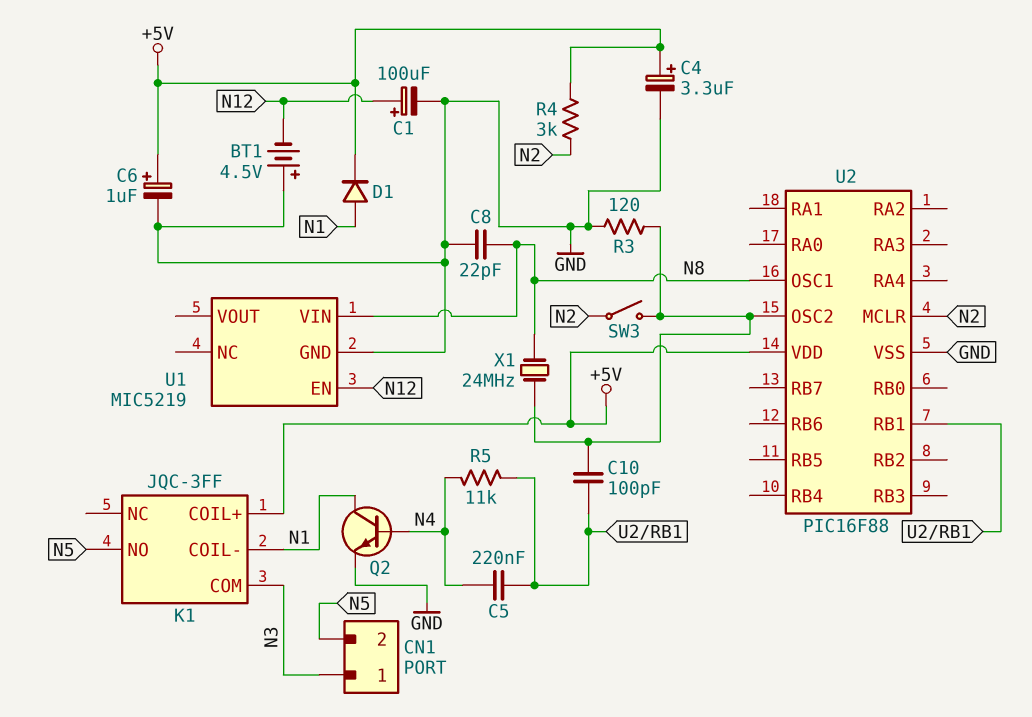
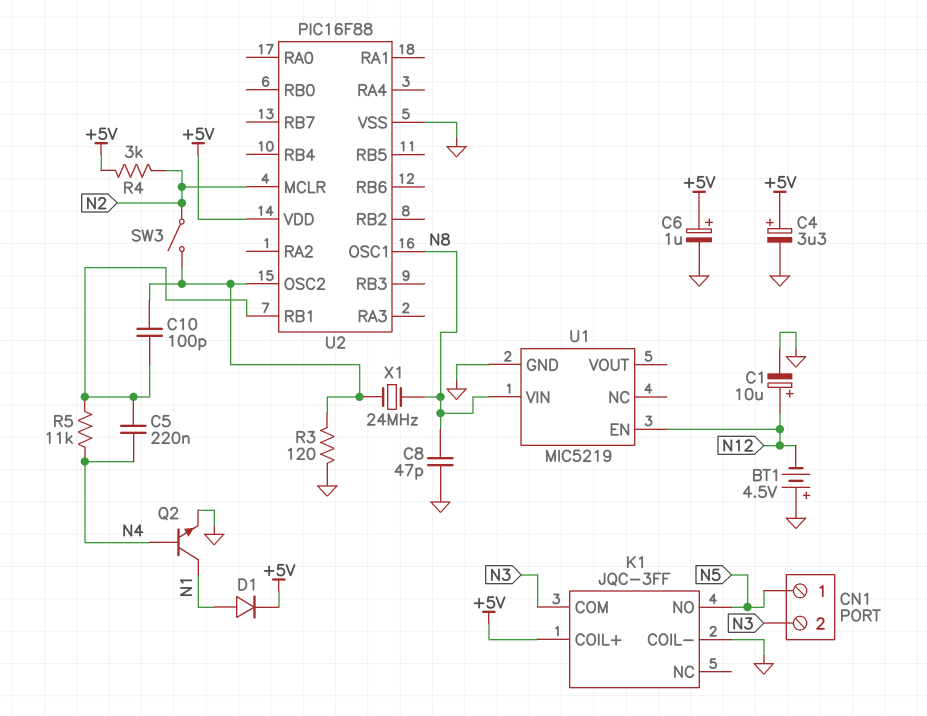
C1: 100uF (plus N12, minus GND) -> 10uF (plus N12, minus GND)
C8: 22pF (GND, N8) -> 47pF (GND, N8)
CN1 pin 1: N3 -> N5
CN1 pin 2: N5 -> N3
K1 pin COIL-: N1 -> GND

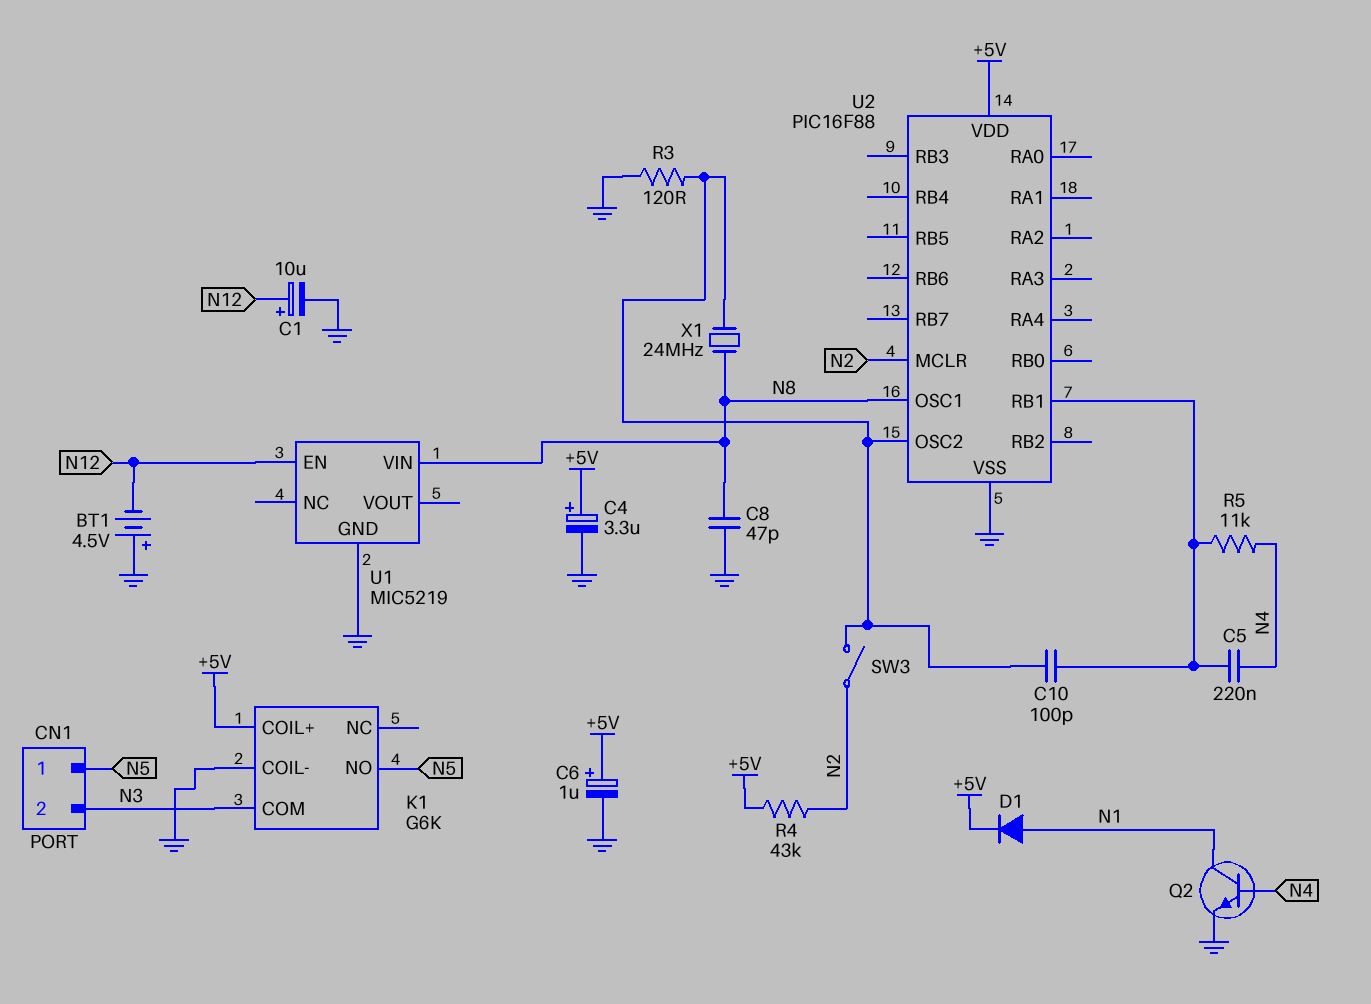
K1: JQC-3FF -> G6K
R4: 3k (+5V, N2) -> 43k (+5V, N2)

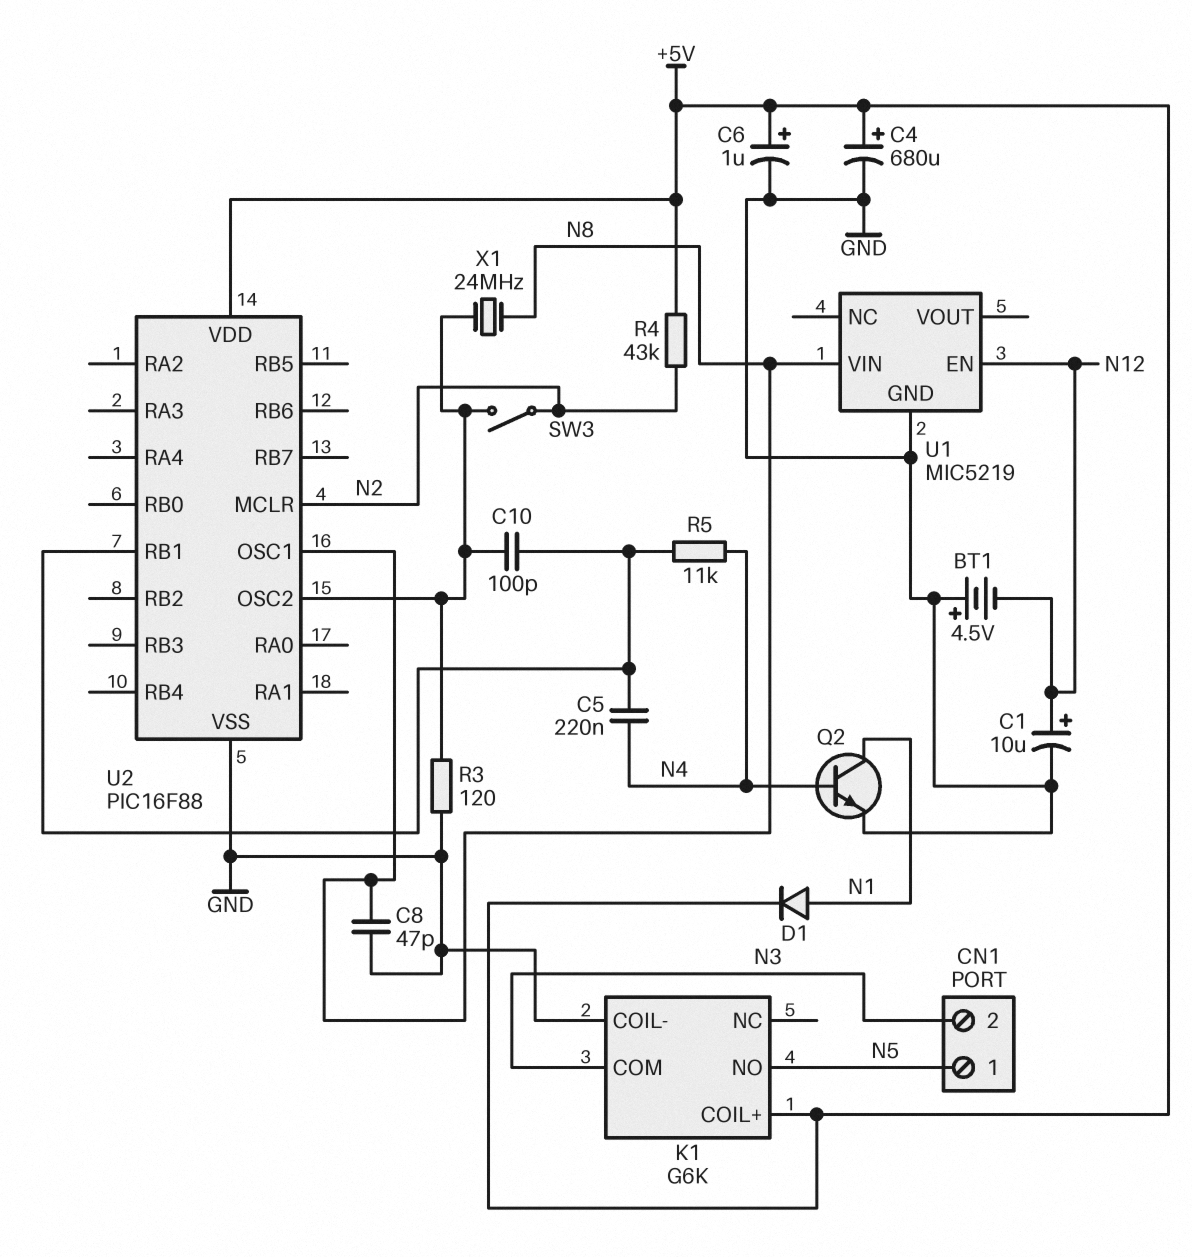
C4: 3.3uF (plus +5V, minus GND) -> 680uF (plus +5V, minus GND)

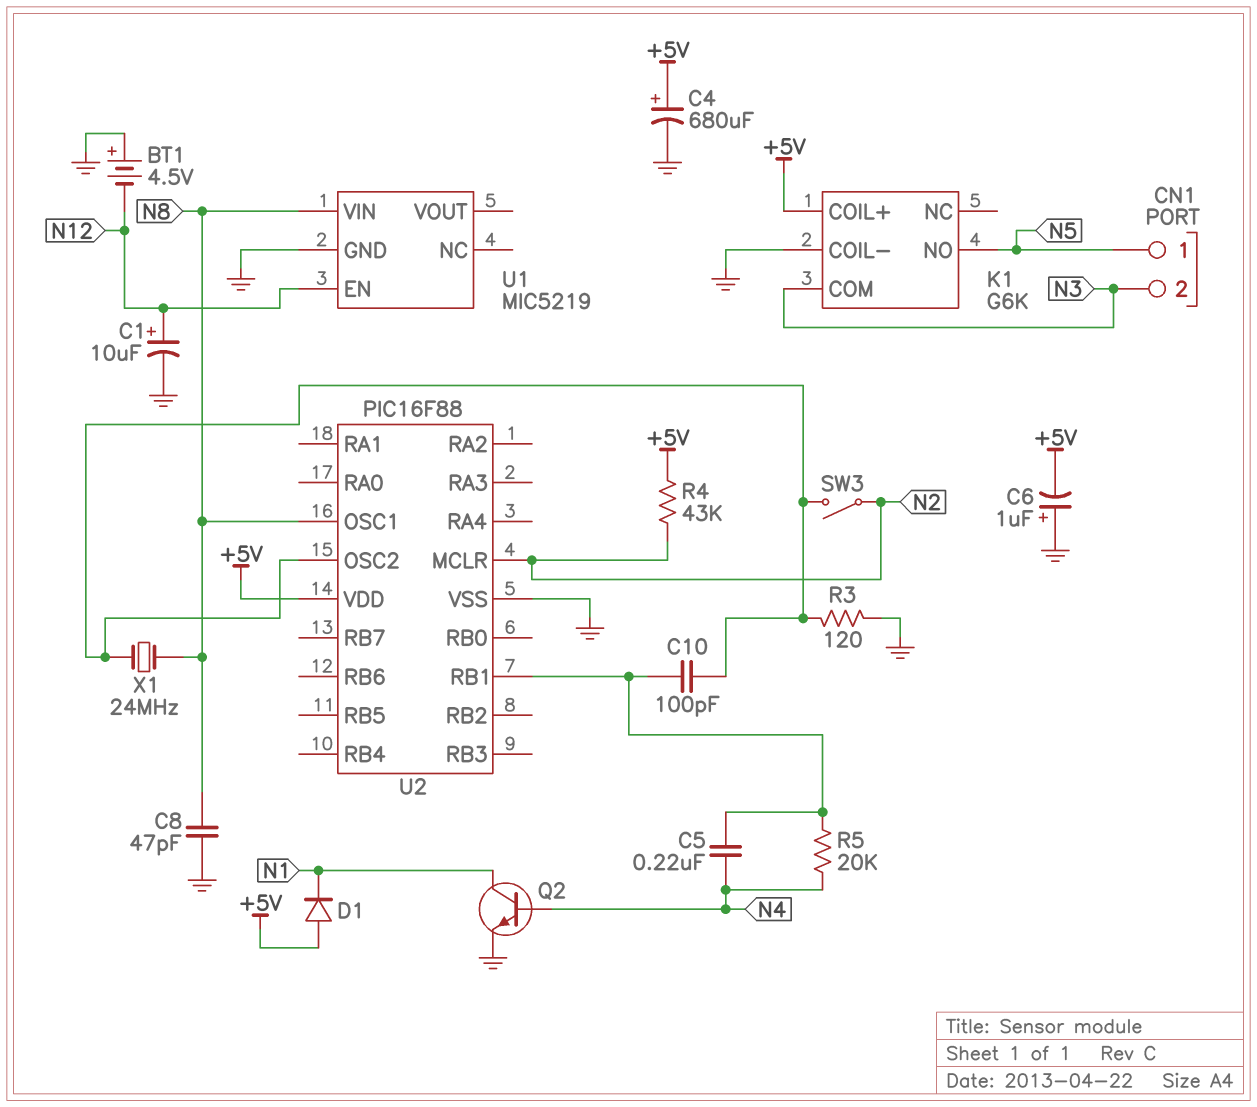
C6: 1uF (plus +5V, minus GND) -> 1uF (plus GND, minus +5V)
D1: diode (A N1, K +5V) -> diode (A +5V, K N1)
R5: 11k (N4, U2/RB1) -> 20k (N4, U2/RB1)

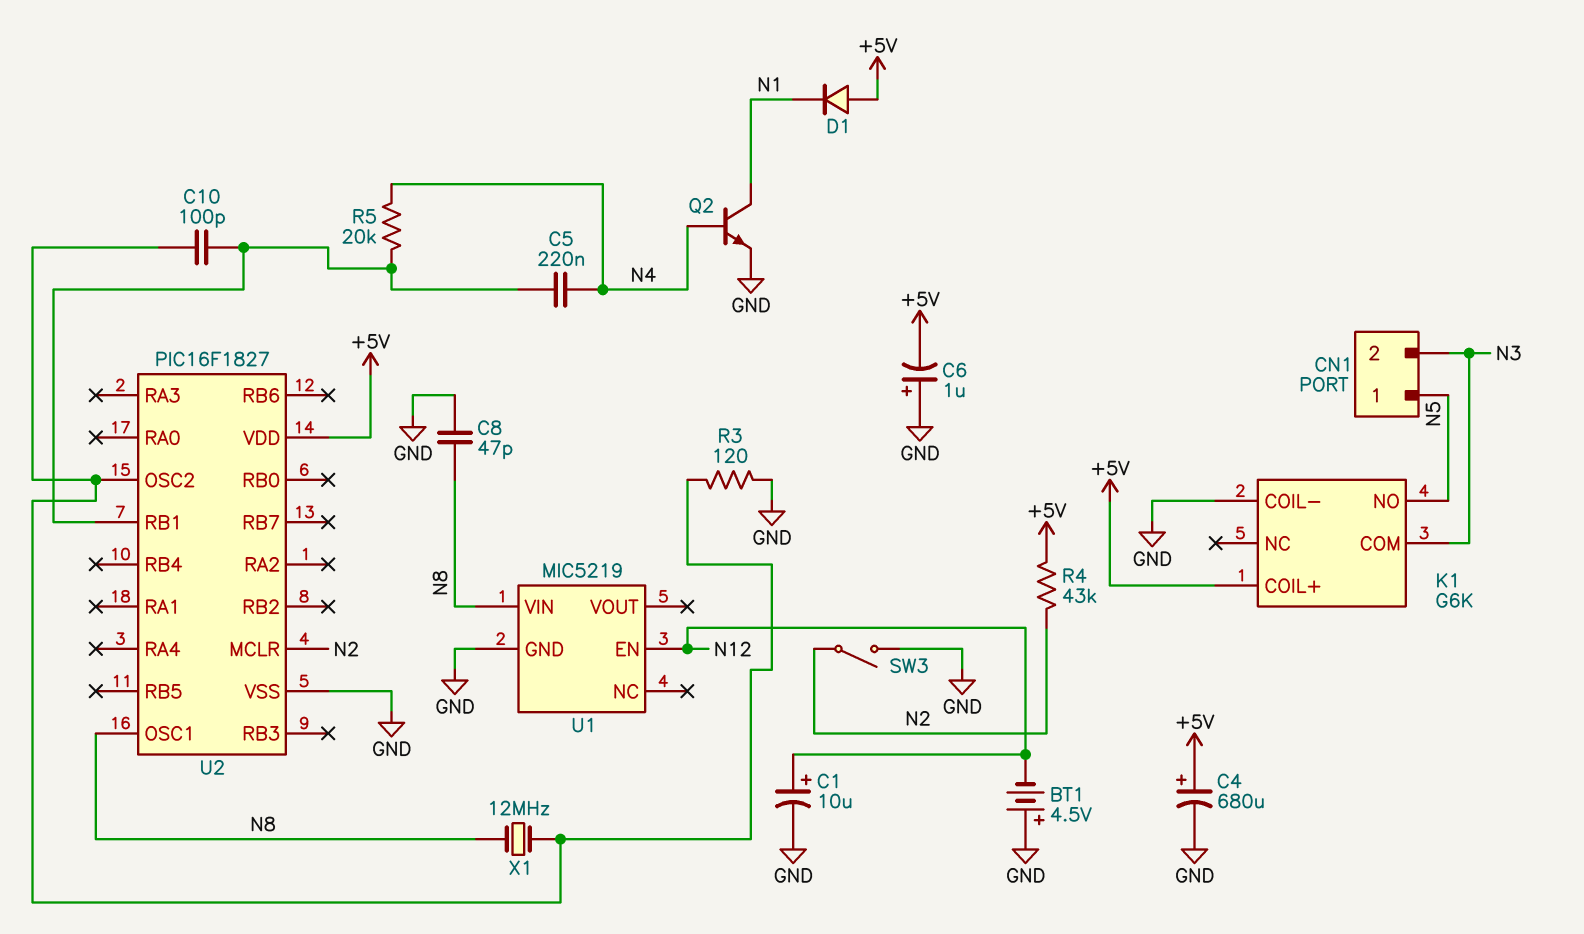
SW3: switch (N2, U2/OSC2) -> switch (GND, N2)
U2: PIC16F88 -> PIC16F1827
X1: 24MHz (N8, U2/OSC2) -> 12MHz (N8, U2/OSC2)

